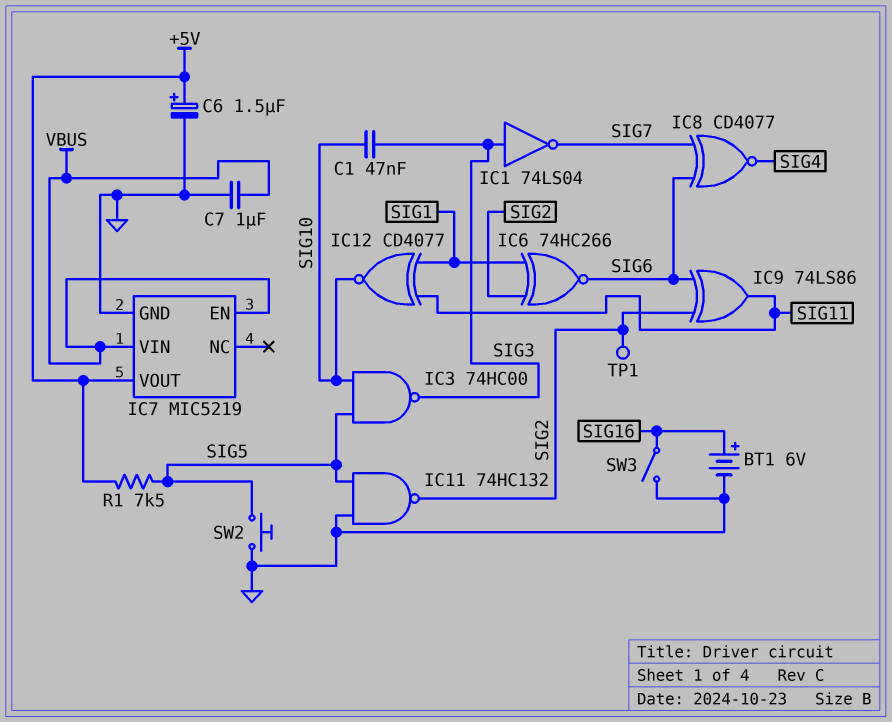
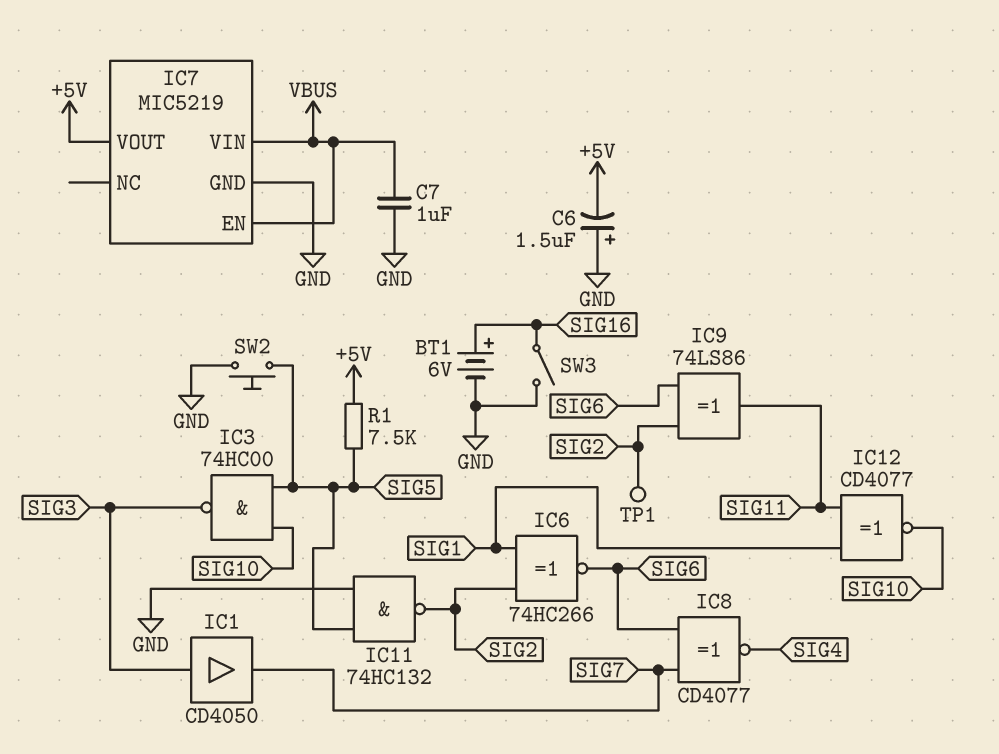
C1: 47nF (SIG3, SIG10) -> none
C6: 1.5uF (plus +5V, minus GND) -> 1.5uF (plus GND, minus +5V)
IC1: NOT 74LS04 (in SIG3, out SIG7) -> buffer CD4050 (in SIG3, out SIG7)

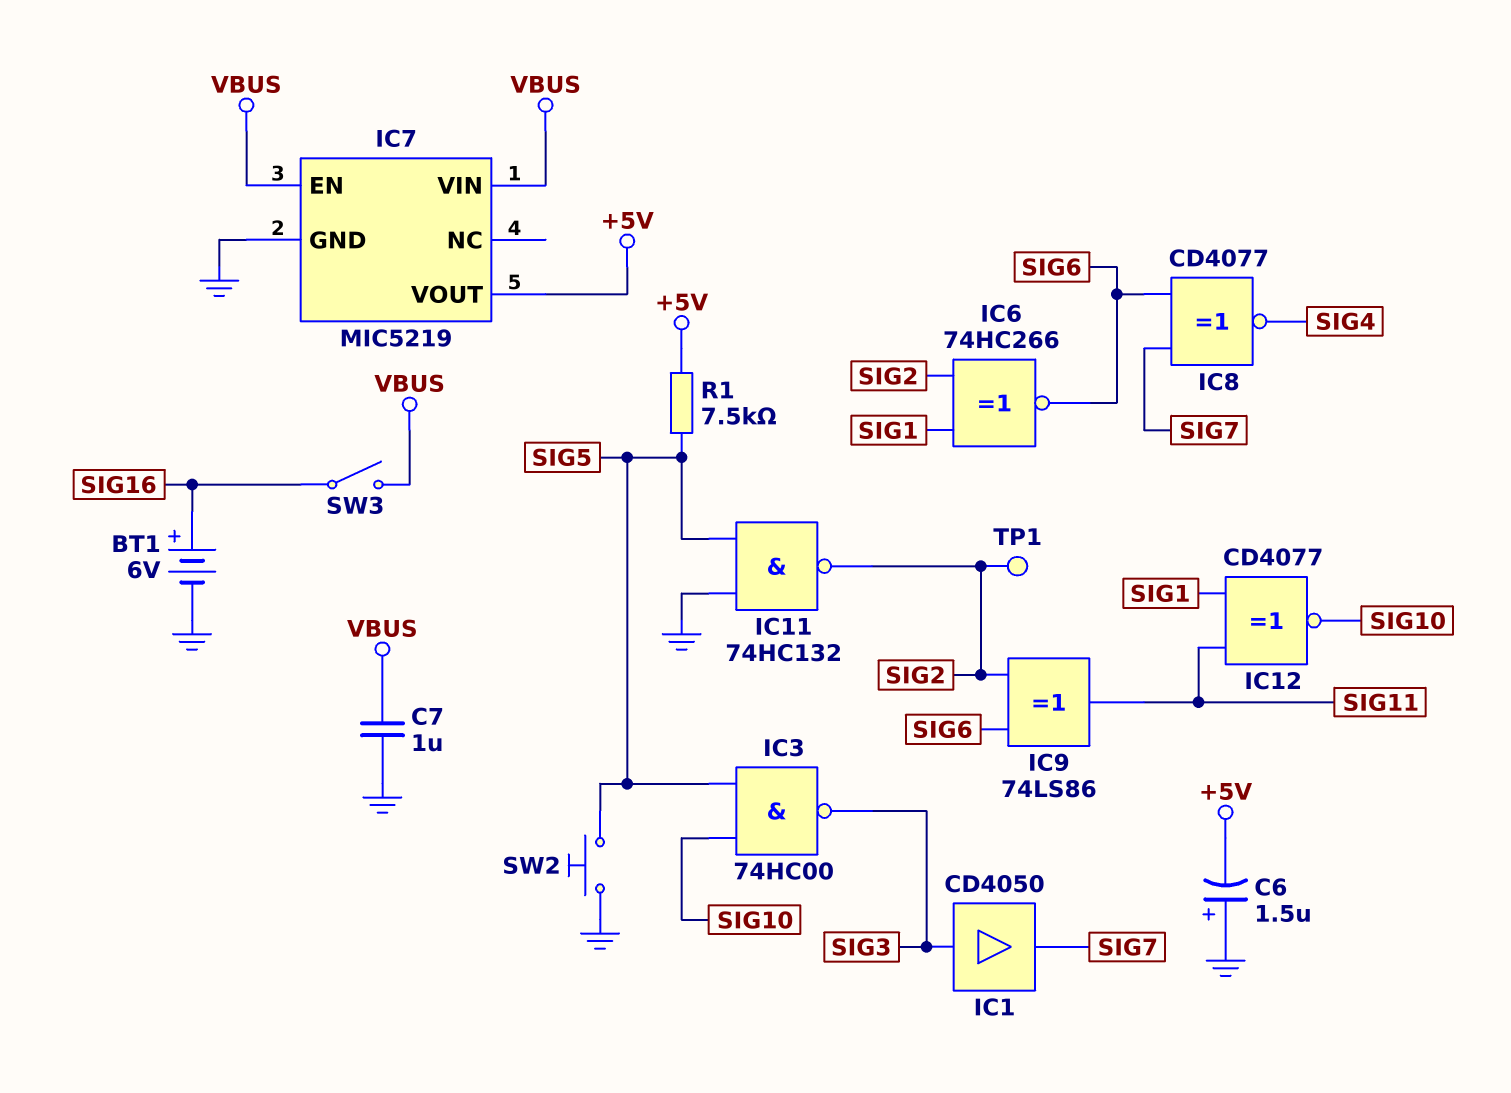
SW3: switch (GND, SIG16) -> switch (SIG16, VBUS)

